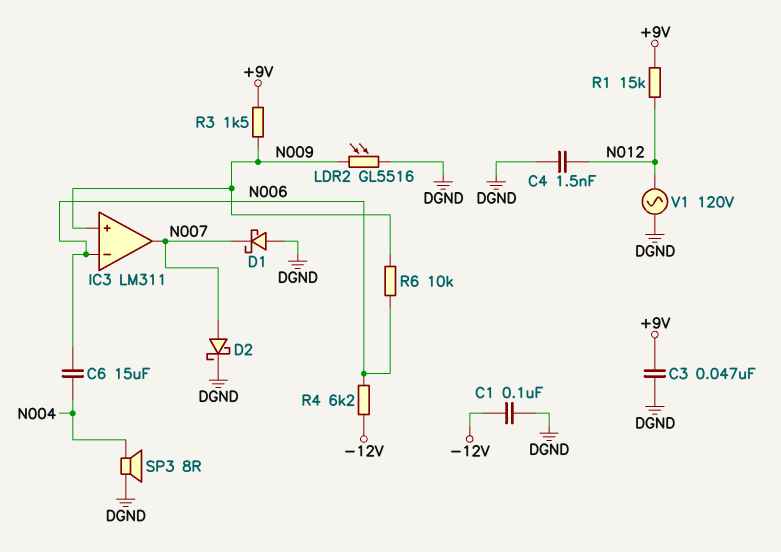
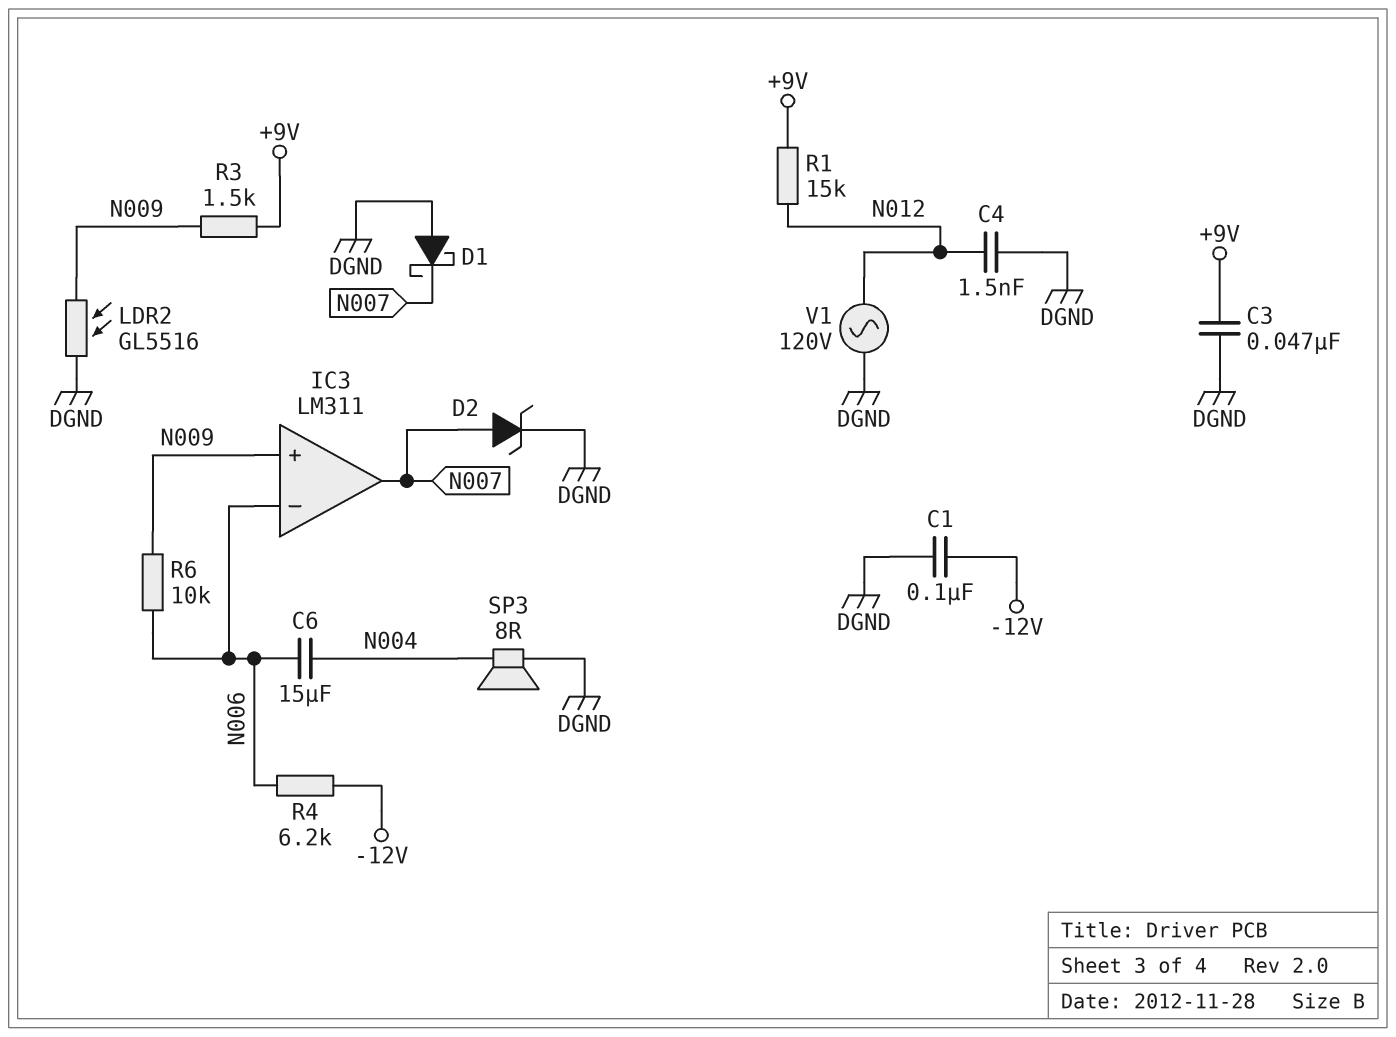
D2: schottky (A N007, K DGND) -> zener (A N007, K DGND)

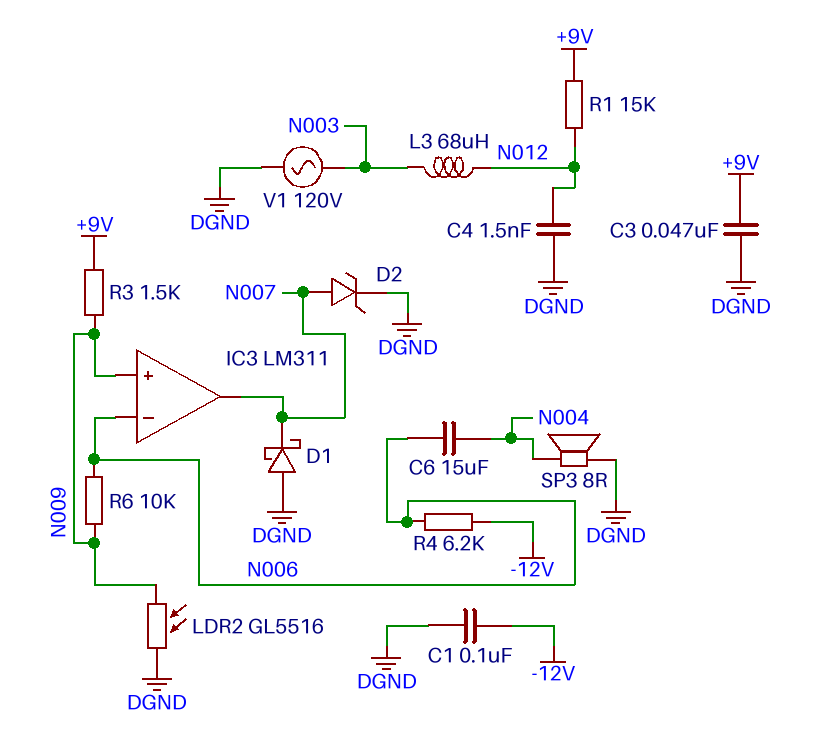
L3: none -> 68uH (N003, N012)
V1: AC 120V (DGND, N012) -> AC 120V (DGND, N003)

